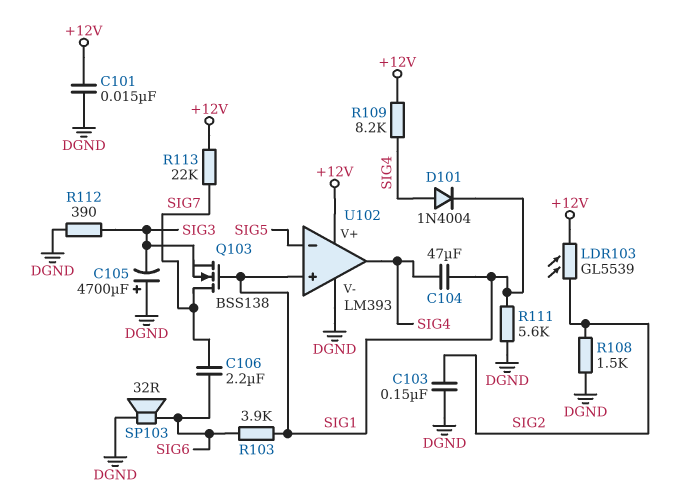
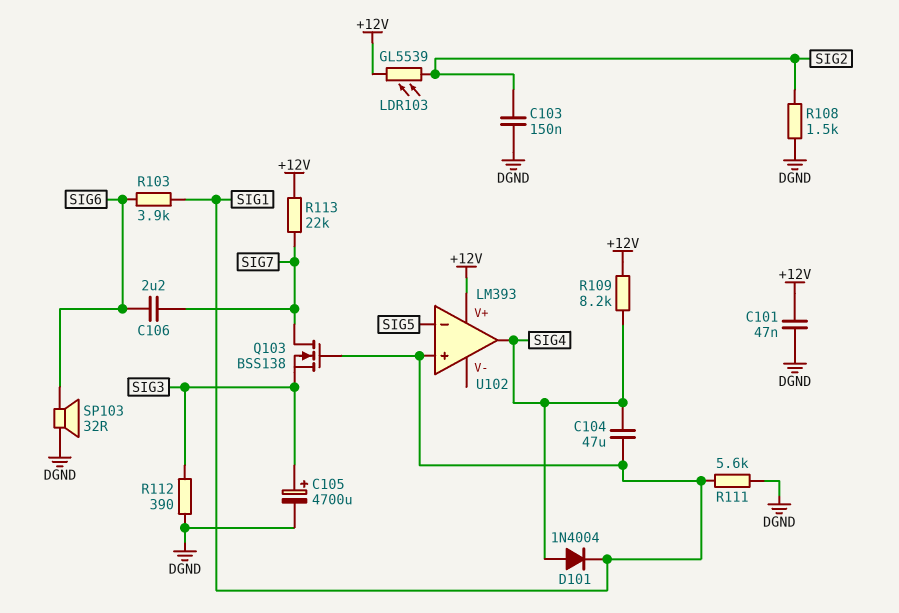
C101: 15nF (+12V, DGND) -> 47nF (+12V, DGND)
C105: 4700uF (plus DGND, minus SIG3) -> 4700uF (plus SIG3, minus DGND)
U102 pin V-: DGND -> none

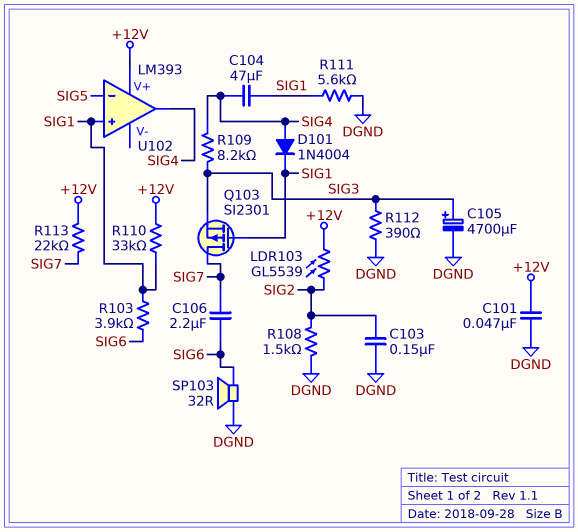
Q103: NMOS BSS138 (G SIG1, D SIG7, S SIG3) -> PMOS SI2301 (G SIG1, D SIG7, S SIG3)
R109: 8.2k (+12V, SIG4) -> 8.2k (SIG3, SIG4)
R110: none -> 33k (+12V, SIG1)

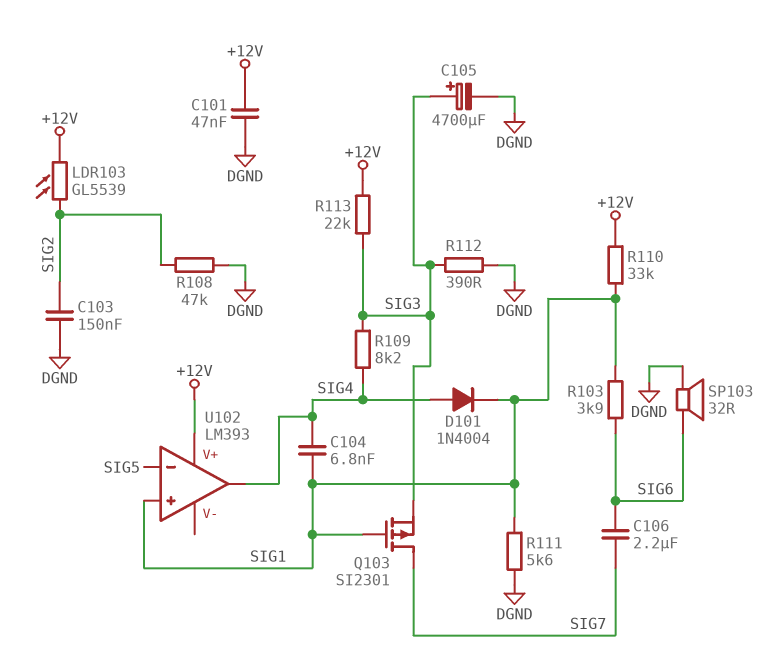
C104: 47uF (SIG1, SIG4) -> 6.8nF (SIG1, SIG4)
R108: 1.5k (DGND, SIG2) -> 47k (DGND, SIG2)
R113: 22k (+12V, SIG7) -> 22k (+12V, SIG3)

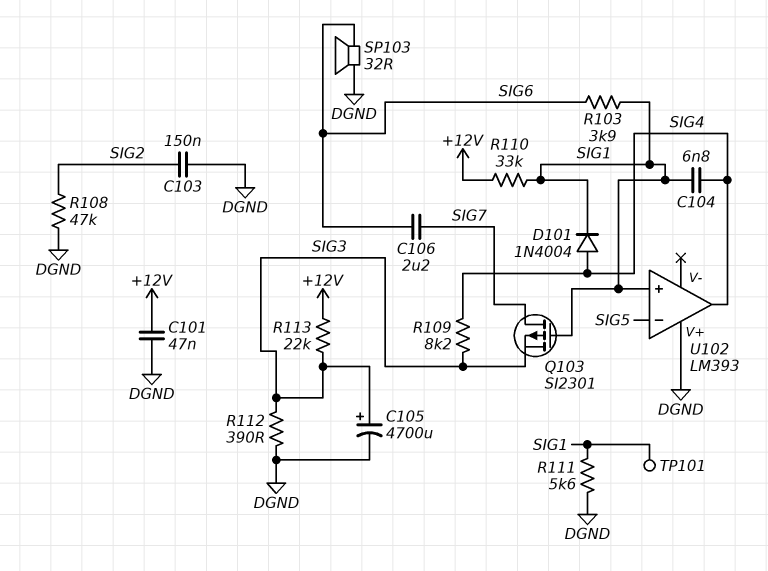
LDR103: GL5539 (+12V, SIG2) -> none
TP101: none -> test point (SIG1)
U102 pin V+: +12V -> DGND

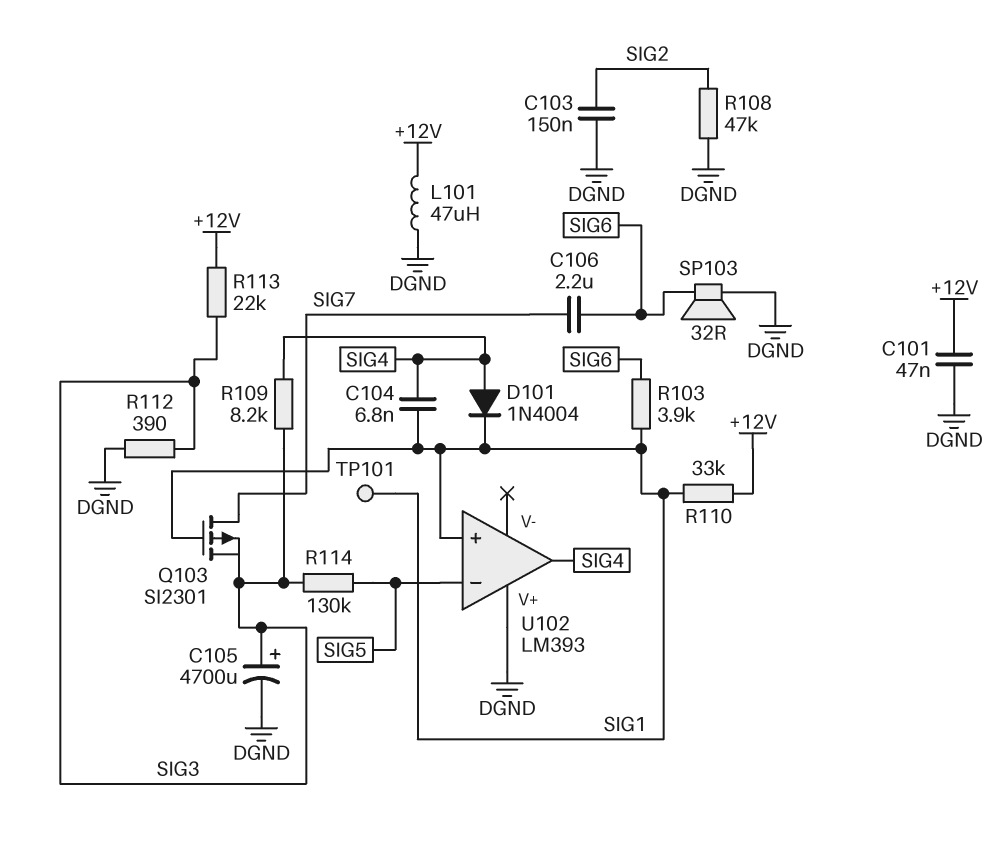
L101: none -> 47uH (+12V, DGND)
R111: 5.6k (DGND, SIG1) -> none
R114: none -> 130k (SIG3, SIG5)

